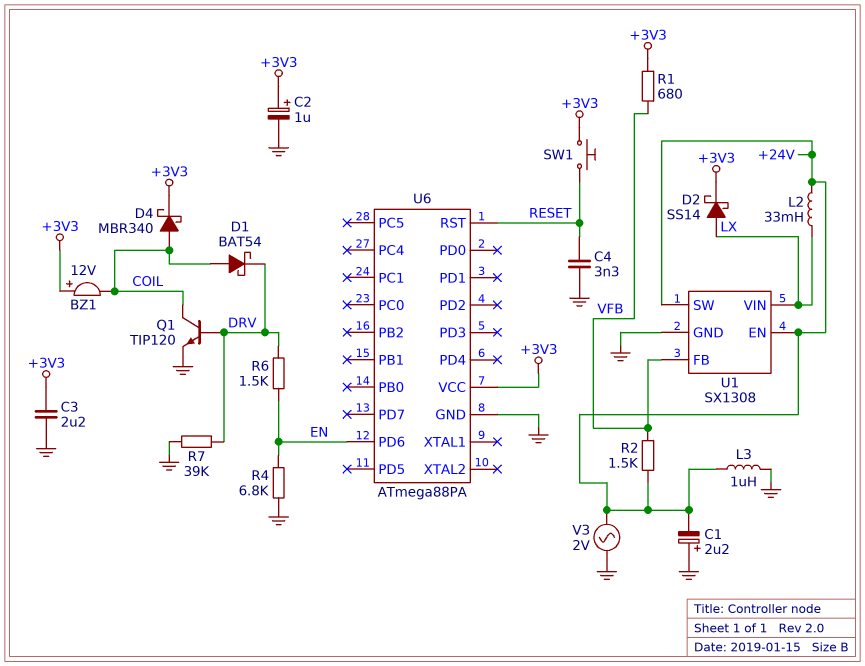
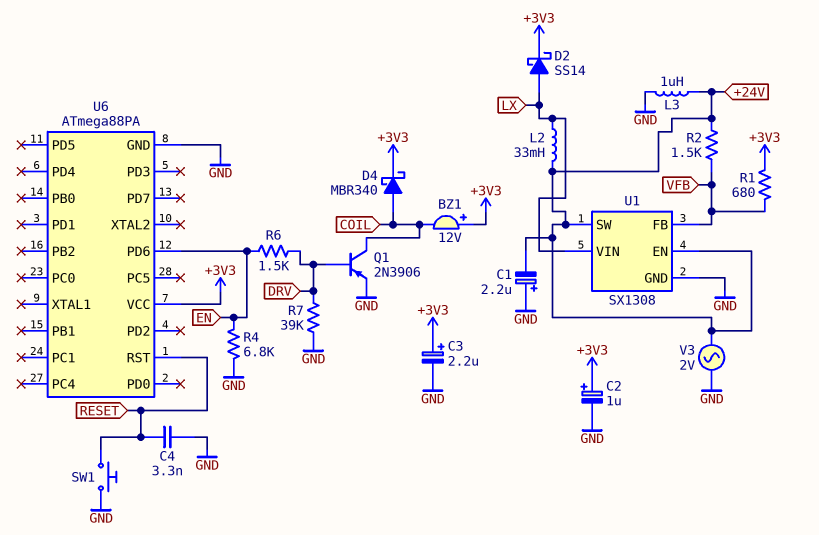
C3: 2.2uF (+3V3, GND) -> 2.2uF (plus +3V3, minus GND)
D1: schottky BAT54 (A COIL, K DRV) -> none
Q1: NPN TIP120 (B DRV, C COIL, E GND) -> PNP 2N3906 (B DRV, C COIL, E GND)
SW1: button (+3V3, RESET) -> button (GND, RESET)

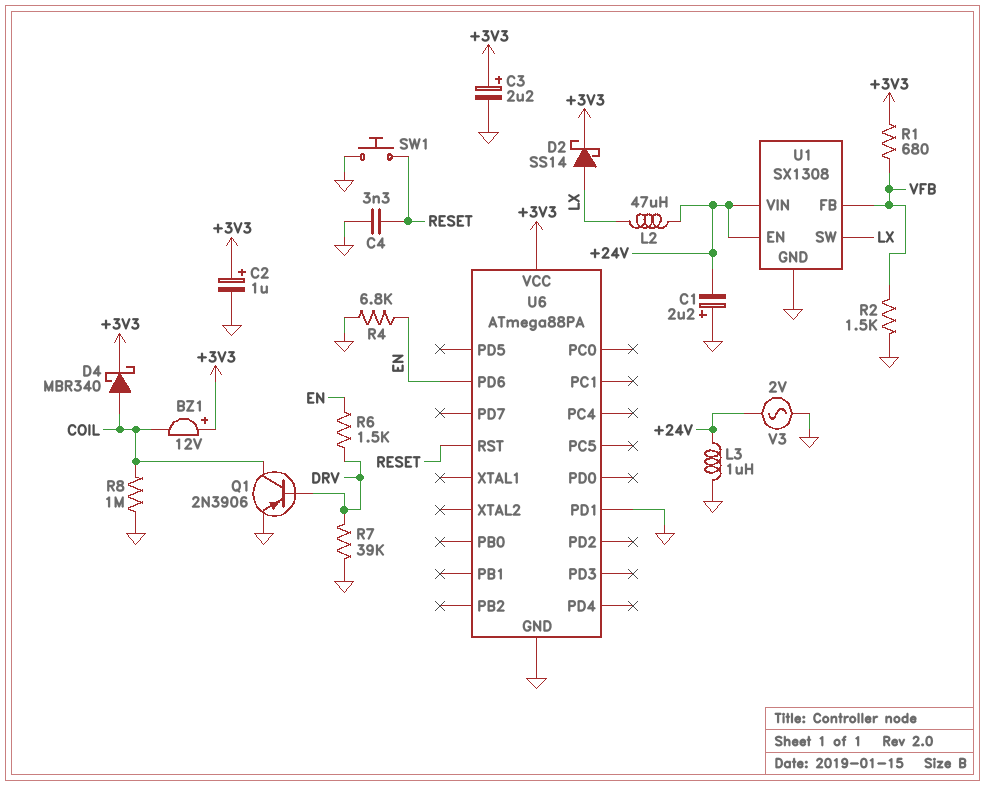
L2: 33mH (+24V, LX) -> 47uH (+24V, LX)
R2: 1.5k (+24V, VFB) -> 1.5k (GND, VFB)
R8: none -> 1M (COIL, GND)
U1 pin SW: +24V -> LX
U1 pin VIN: LX -> +24V
U6 pin PD1: none -> GND

